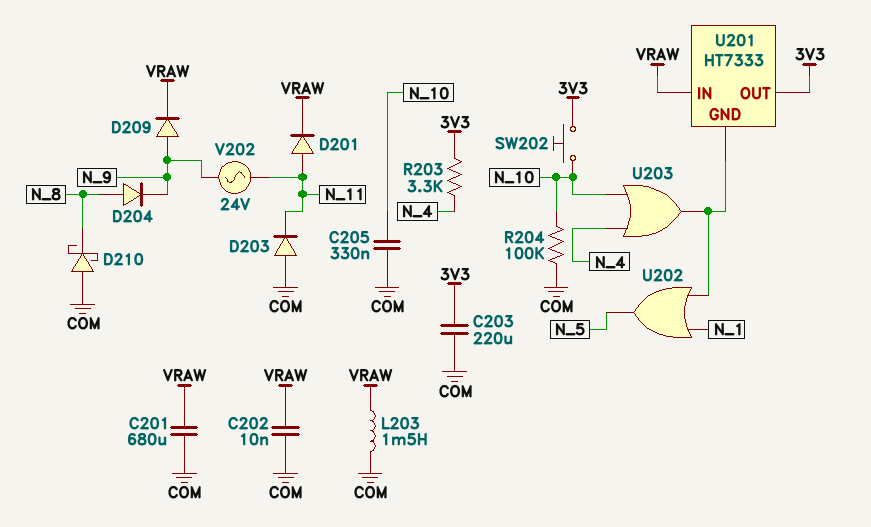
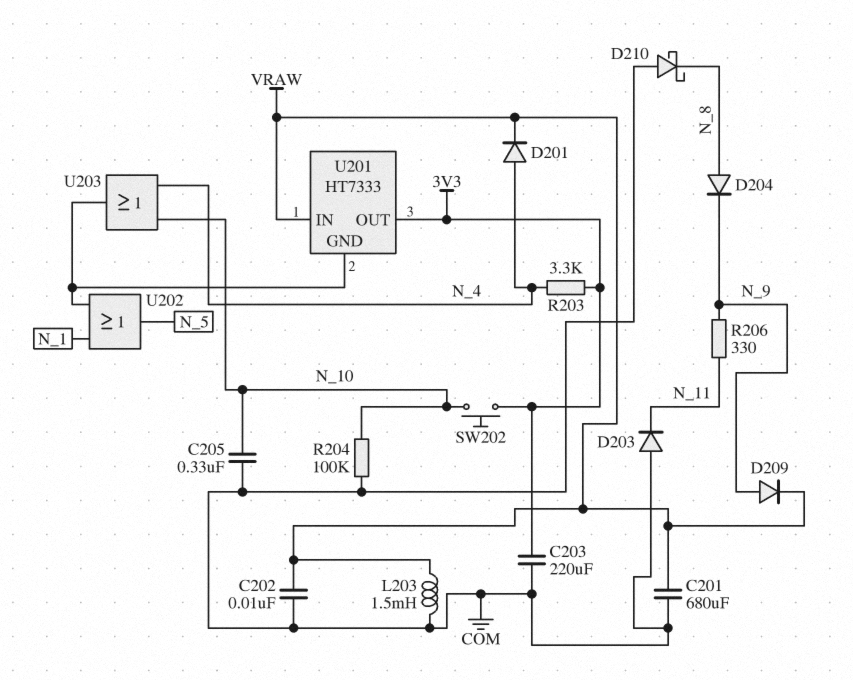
D201: diode (A N_11, K VRAW) -> diode (A N_4, K VRAW)
R206: none -> 330 (N_9, N_11)
V202: AC 24V (N_9, N_11) -> none

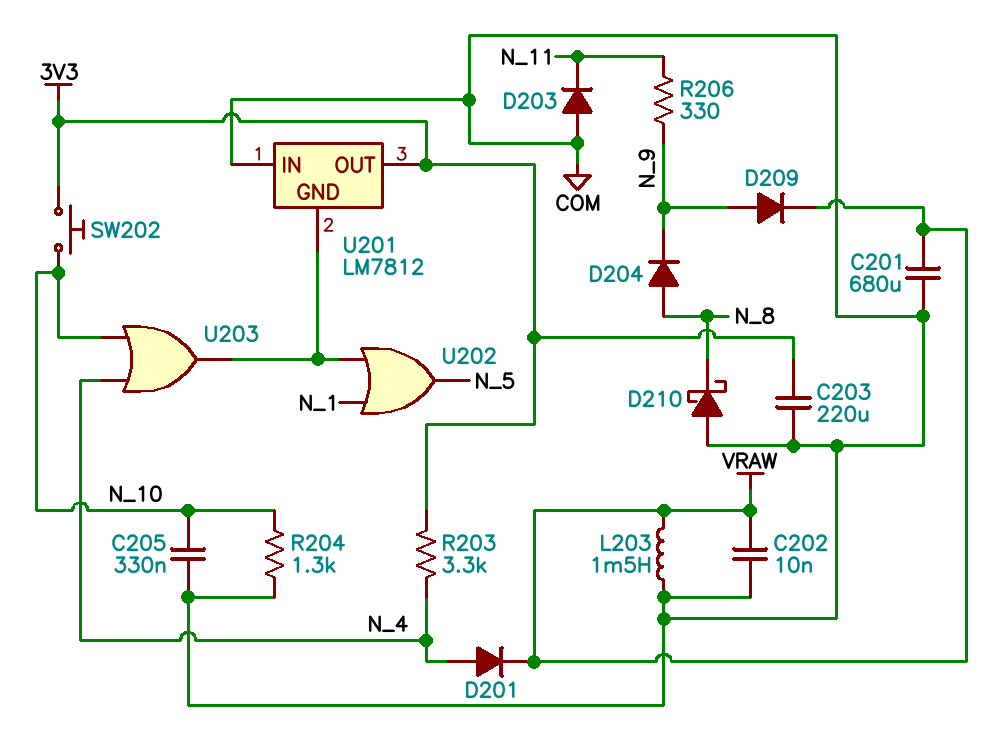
R204: 100k (COM, N_10) -> 1.3k (COM, N_10)
U201: HT7333 -> LM7812
U201 pin IN: VRAW -> COM

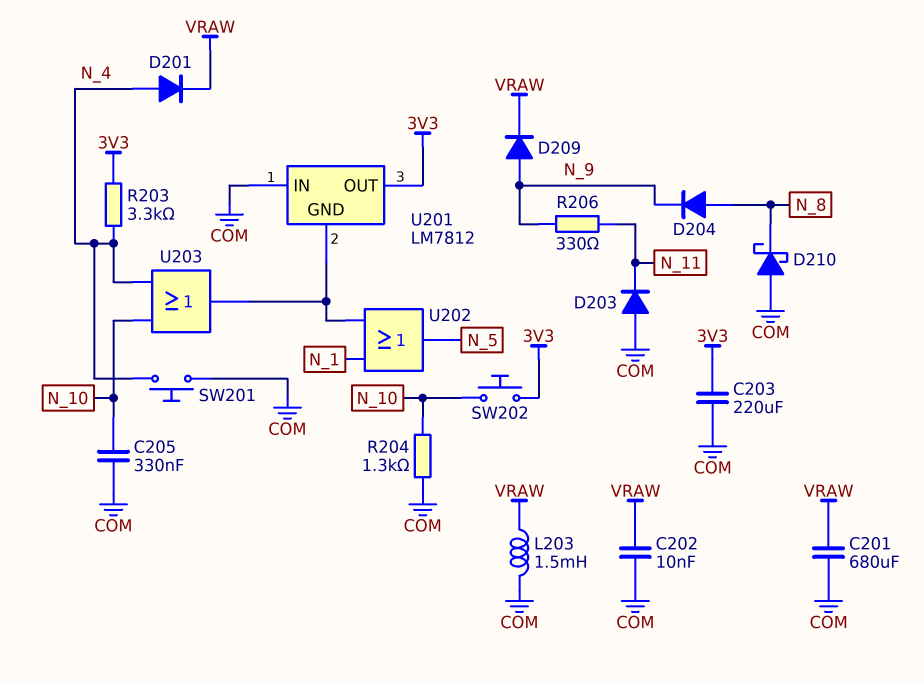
SW201: none -> button (COM, N_4)

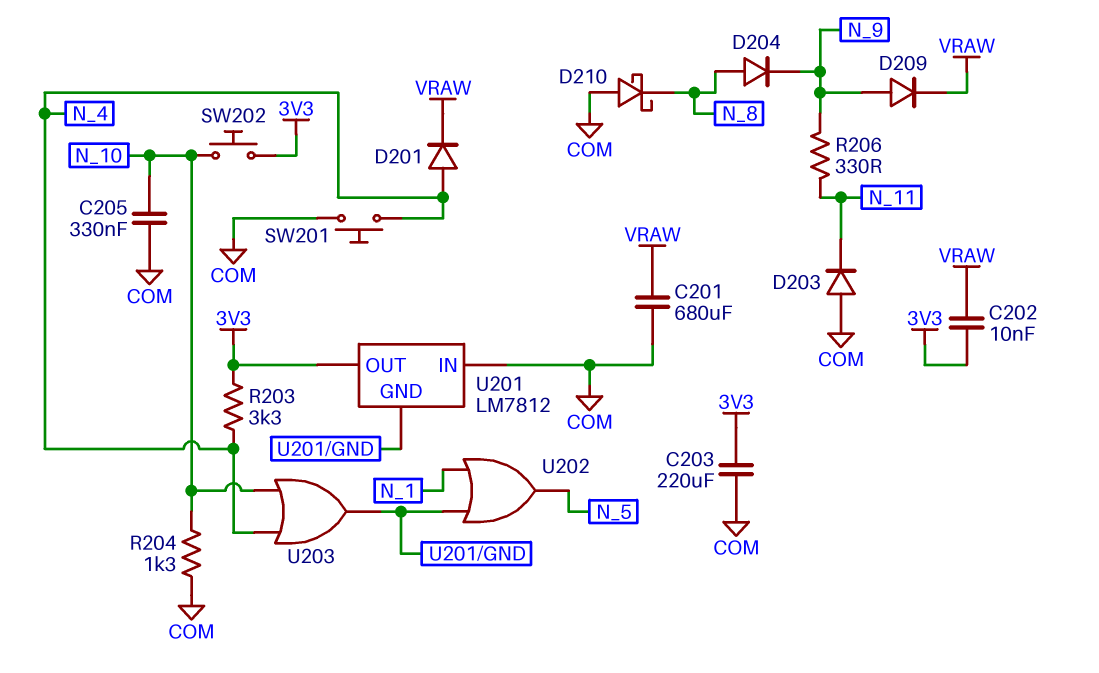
C202: 10nF (COM, VRAW) -> 10nF (3V3, VRAW)
L203: 1.5mH (COM, VRAW) -> none

